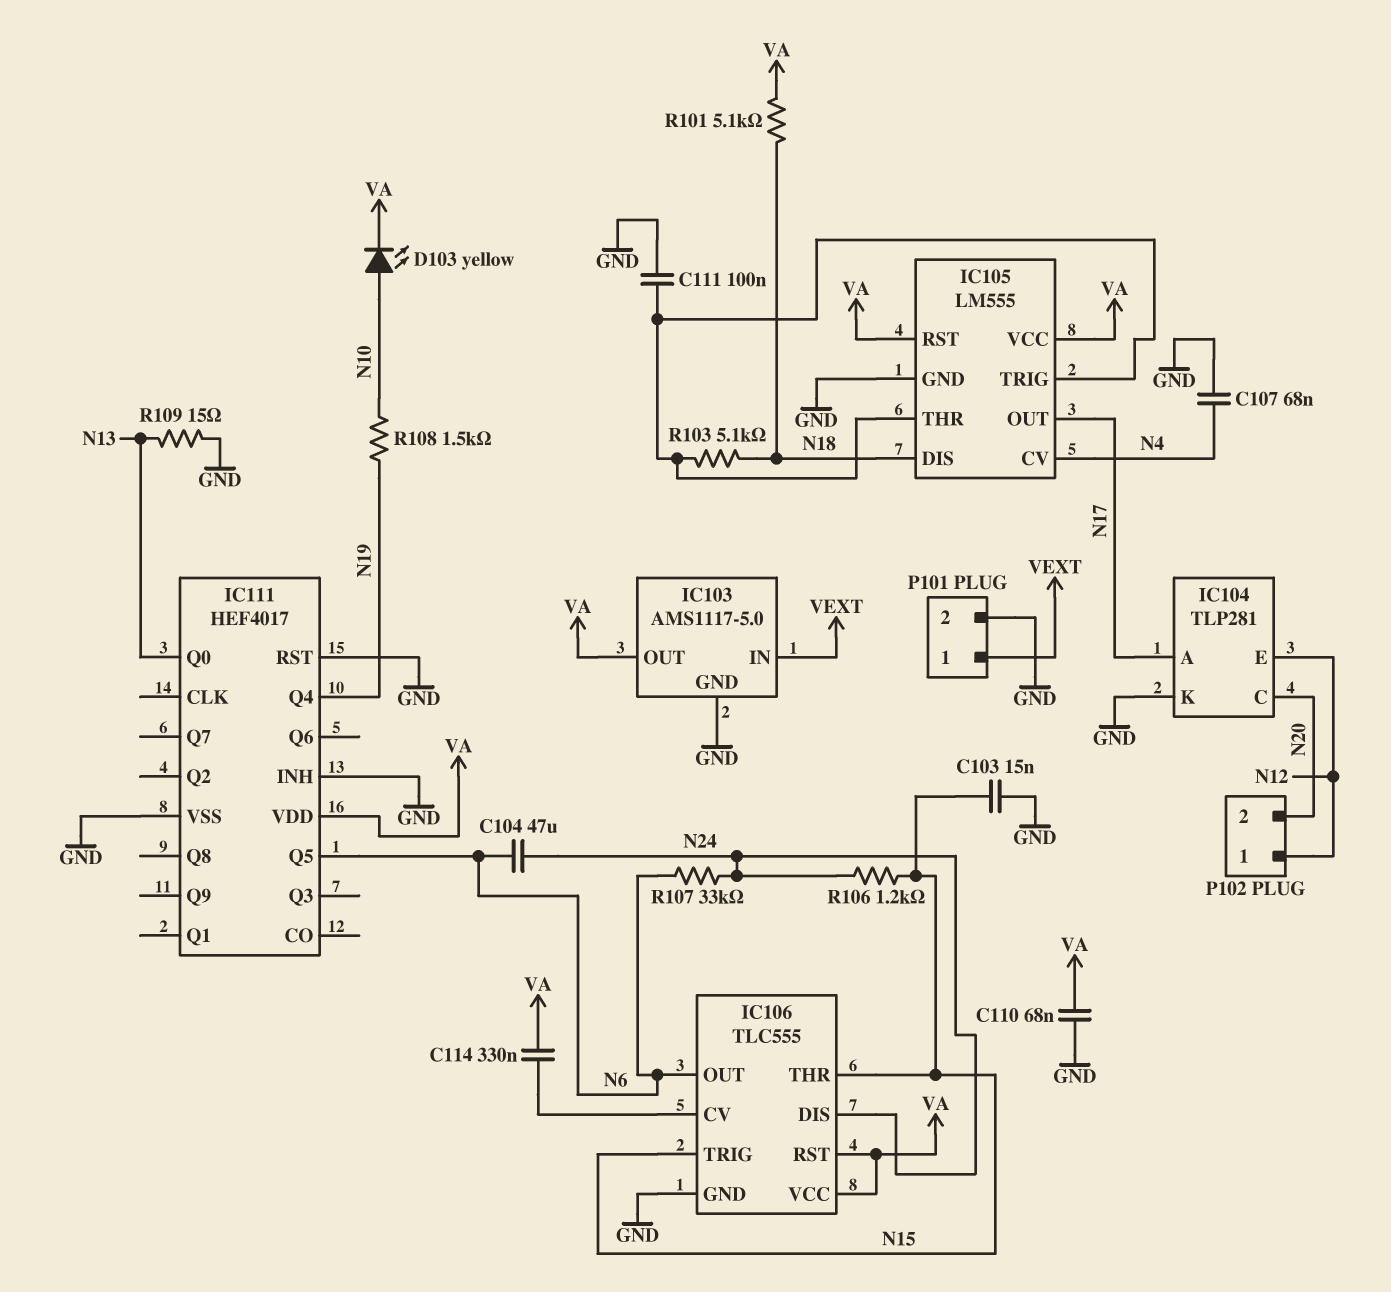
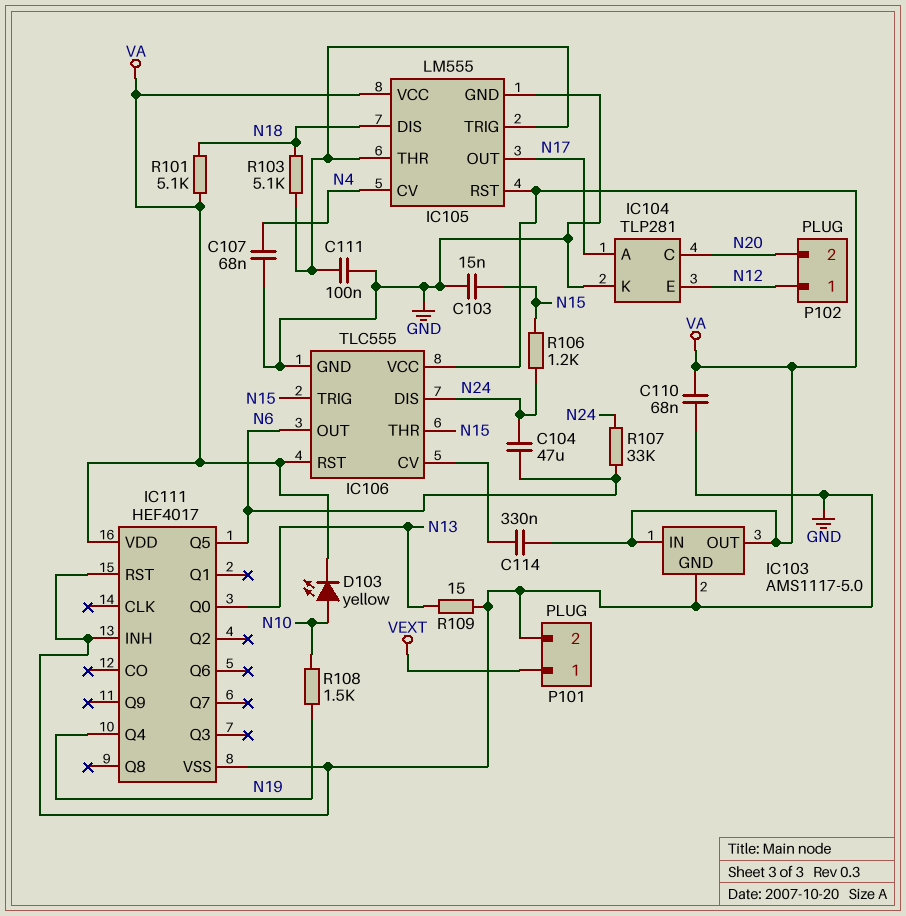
IC103 pin IN: VEXT -> VA

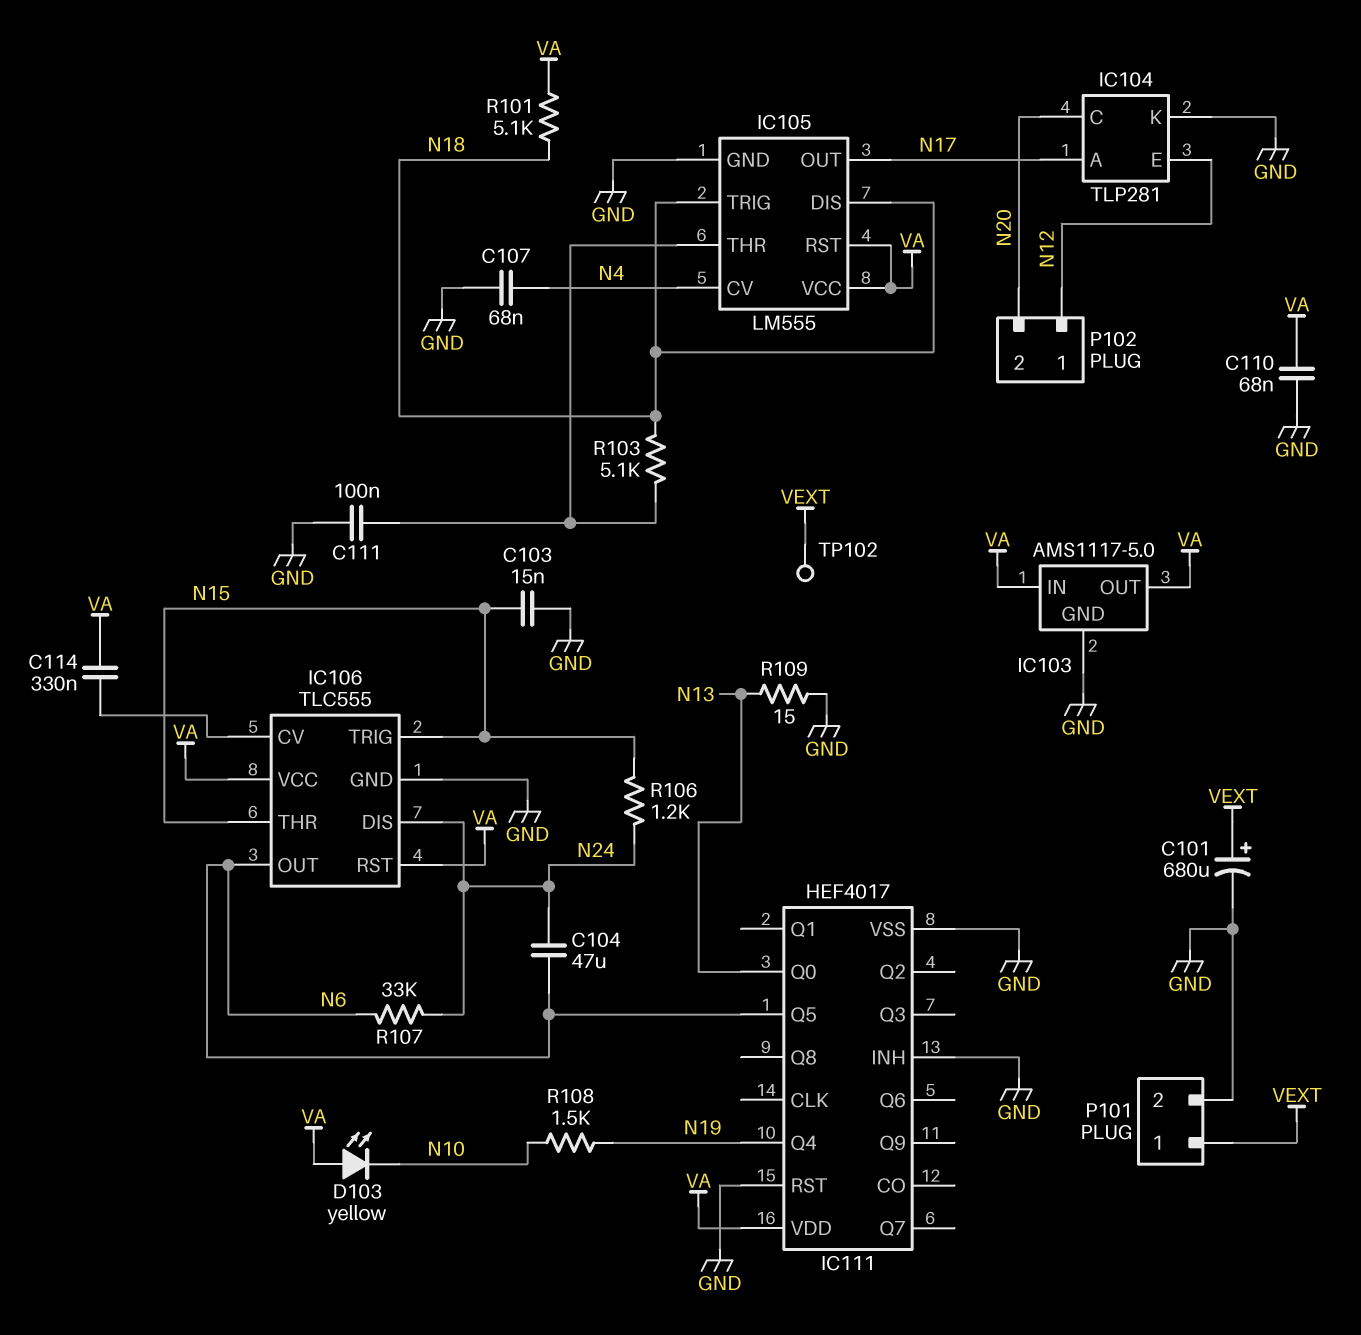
C101: none -> 680uF (plus VEXT, minus GND)
D103: LED yellow (A N10, K VA) -> LED yellow (A VA, K N10)
IC105 pin TRIG: IC105/THR -> N18
TP102: none -> test point (VEXT)

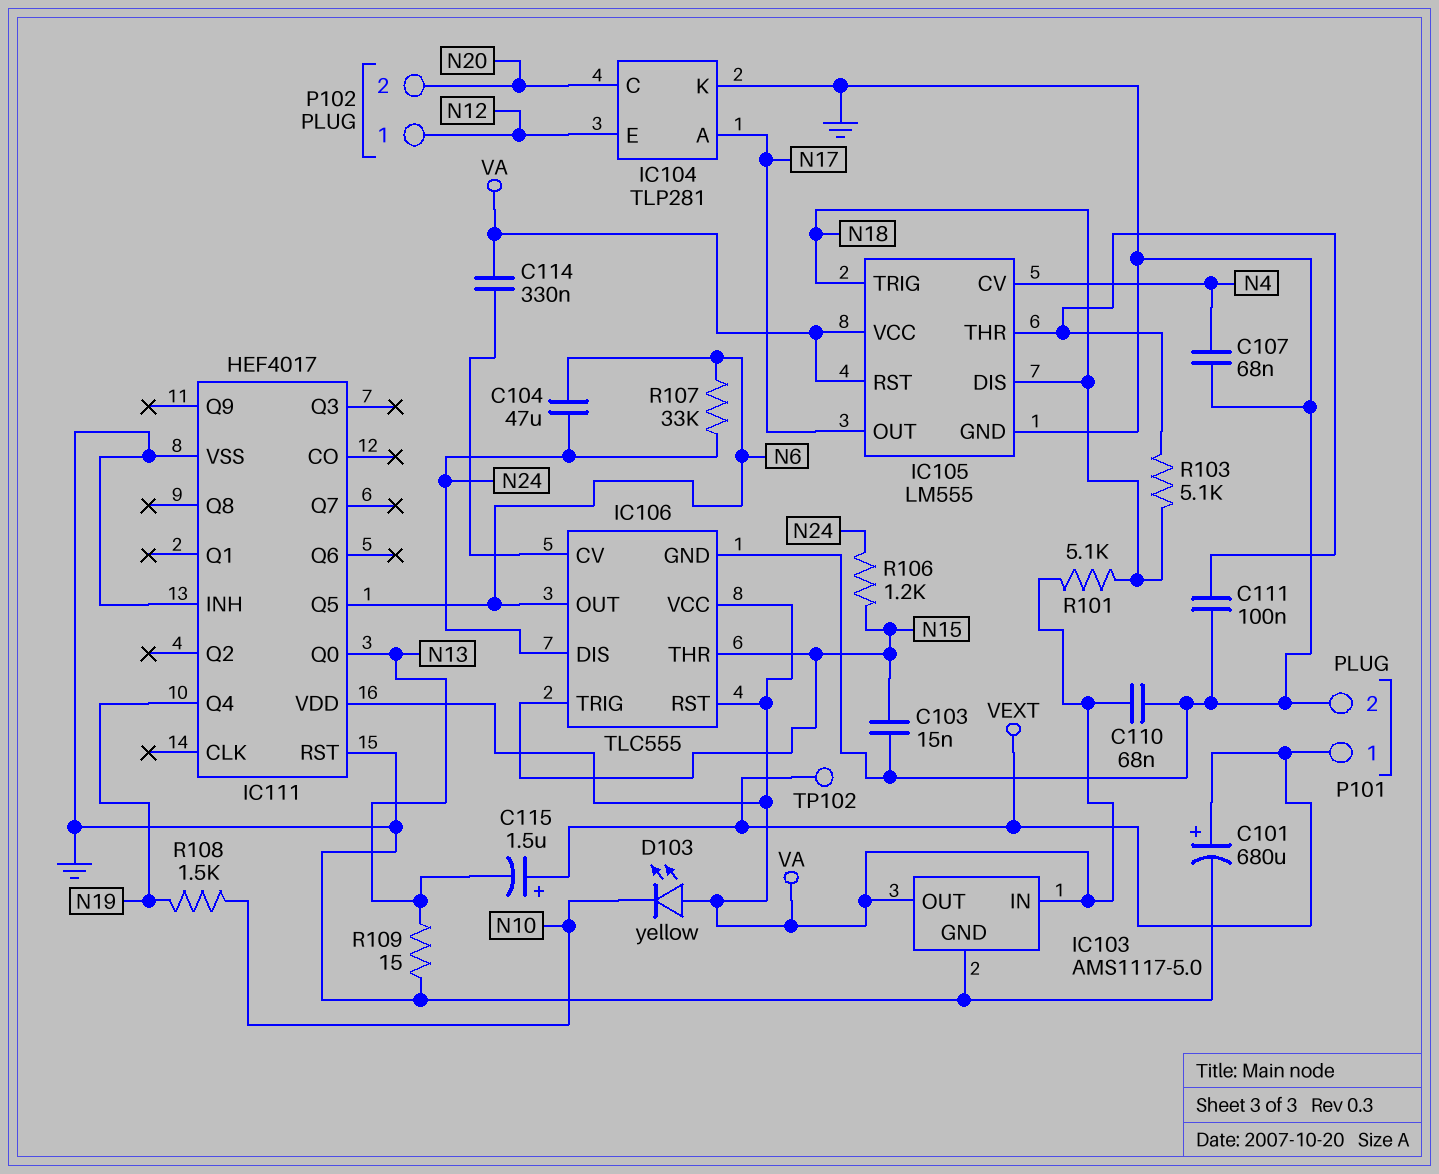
C115: none -> 1.5uF (plus VEXT, minus N13)

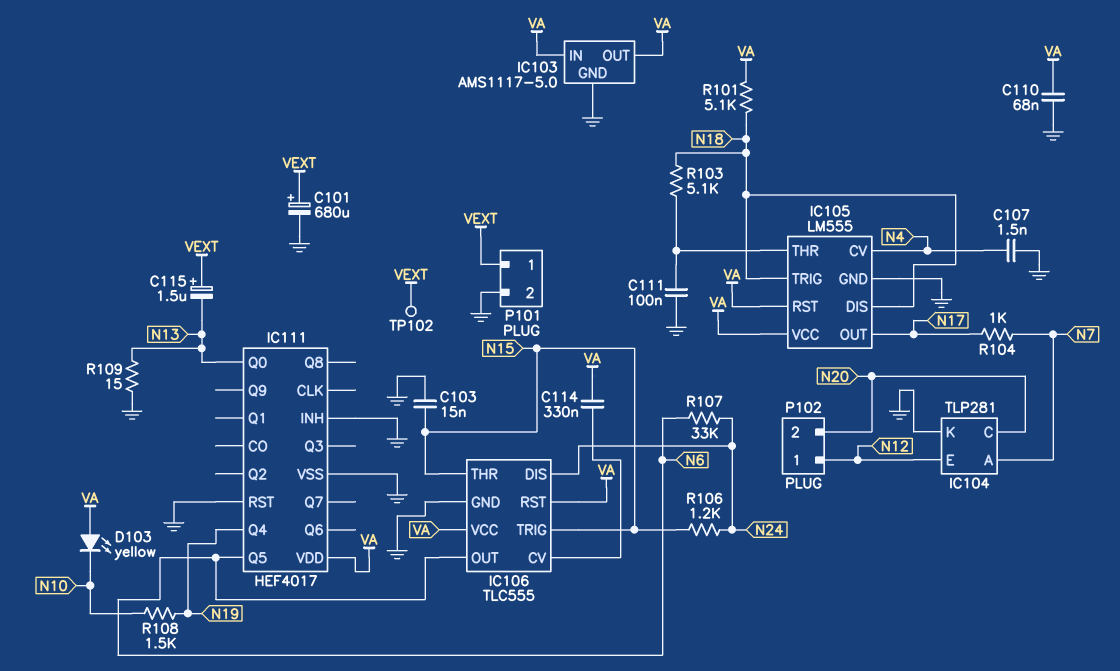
C104: 47uF (N6, N24) -> none
C107: 68nF (GND, N4) -> 1.5nF (GND, N4)
IC104 pin A: N17 -> N7
R104: none -> 1k (N7, N17)

